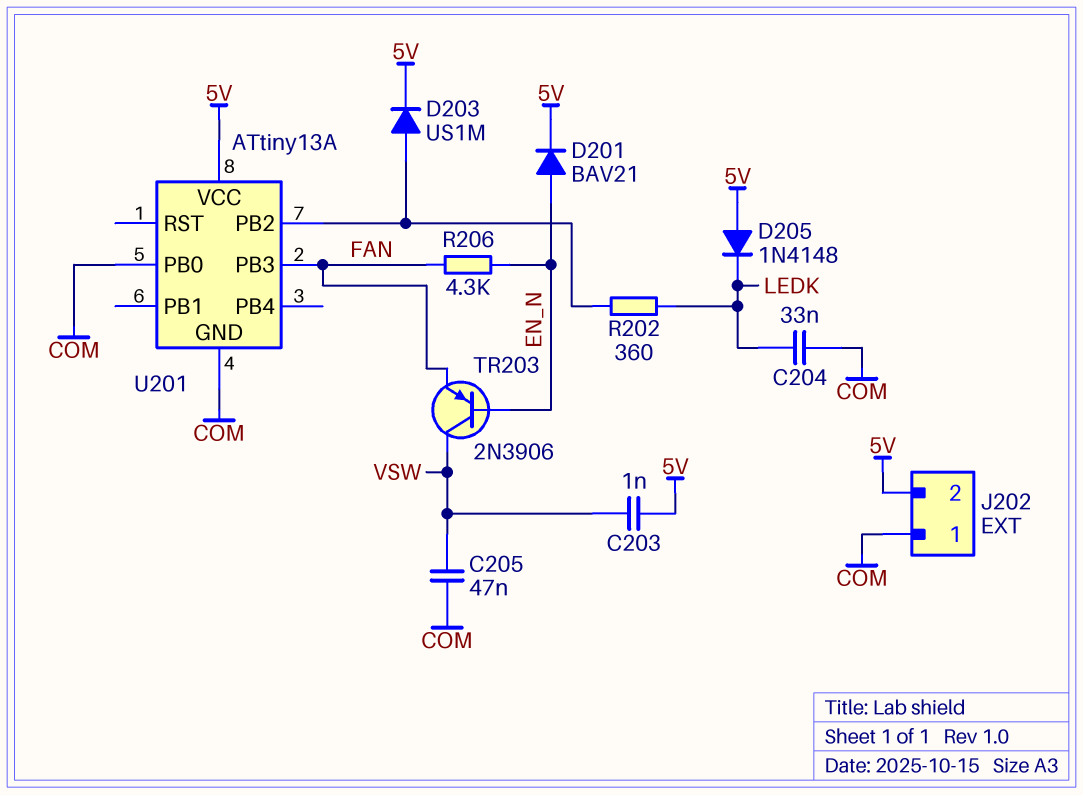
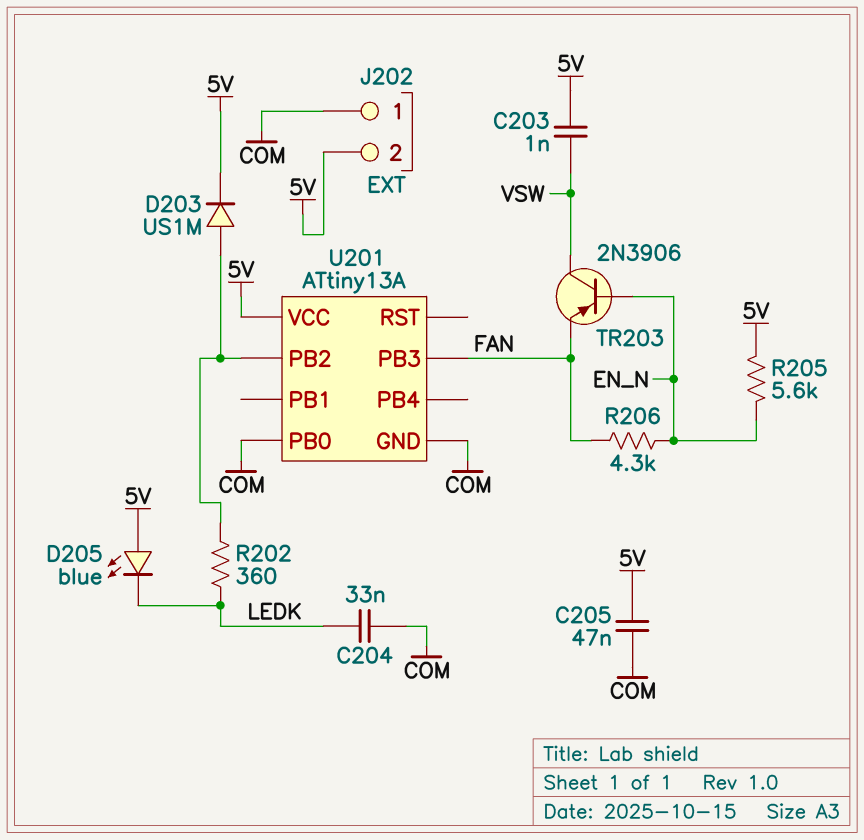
C205: 47nF (COM, VSW) -> 47nF (5V, COM)
D201: diode BAV21 (A EN_N, K 5V) -> none
D205: diode 1N4148 (A 5V, K LEDK) -> LED blue (A 5V, K LEDK)
R205: none -> 5.6k (5V, EN_N)

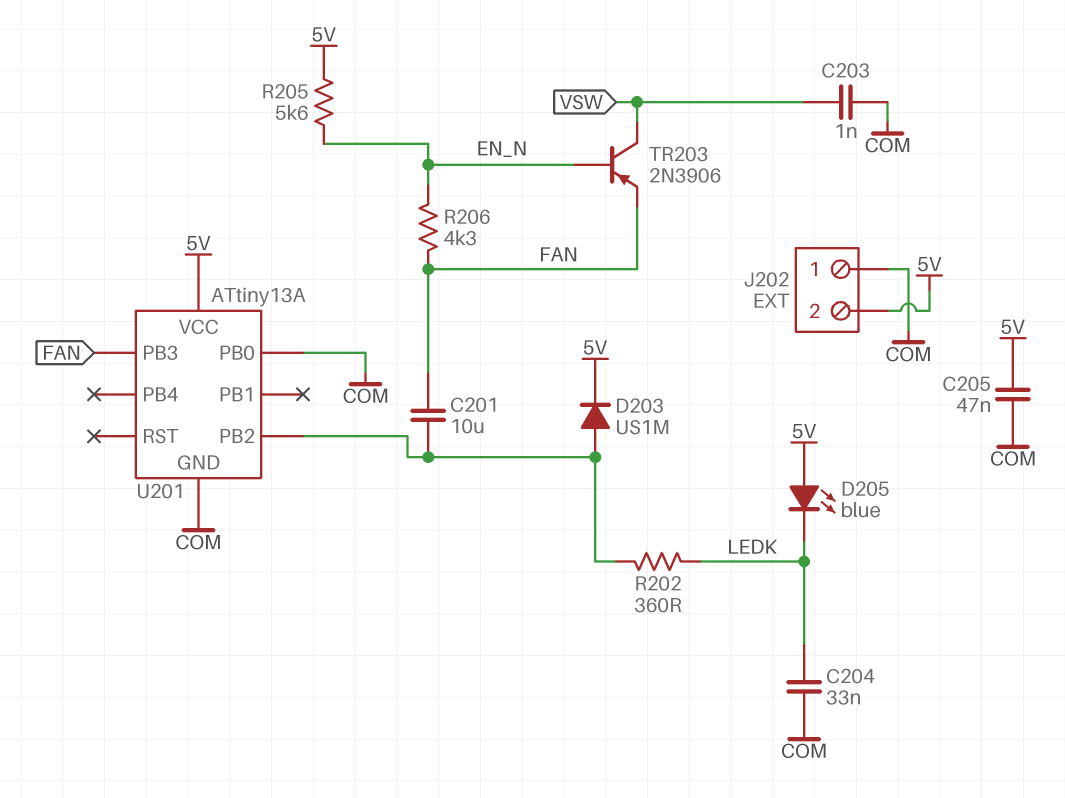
C201: none -> 10uF (FAN, U201/PB2)
C203: 1nF (5V, VSW) -> 1nF (COM, VSW)

